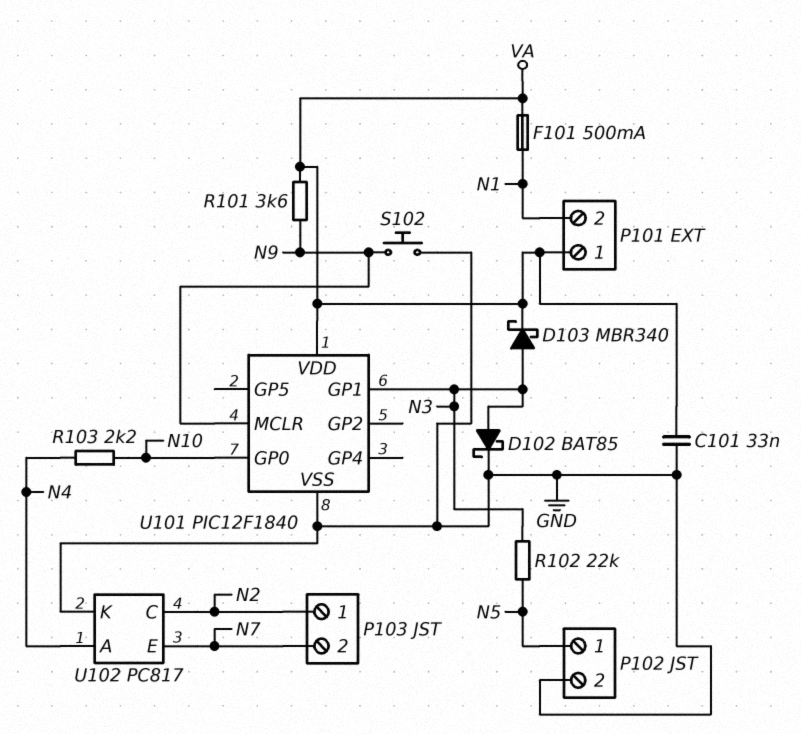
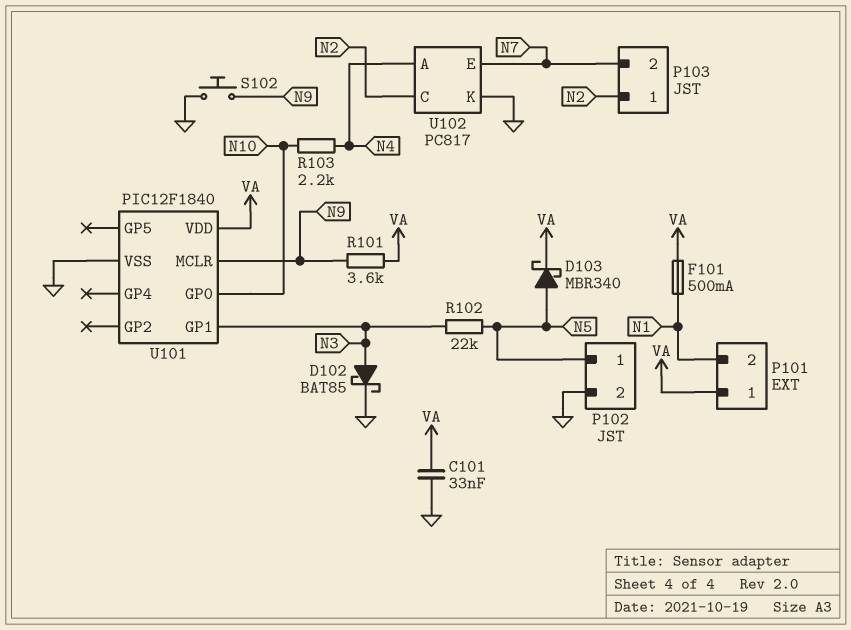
D103: schottky MBR340 (A N3, K VA) -> schottky MBR340 (A N5, K VA)

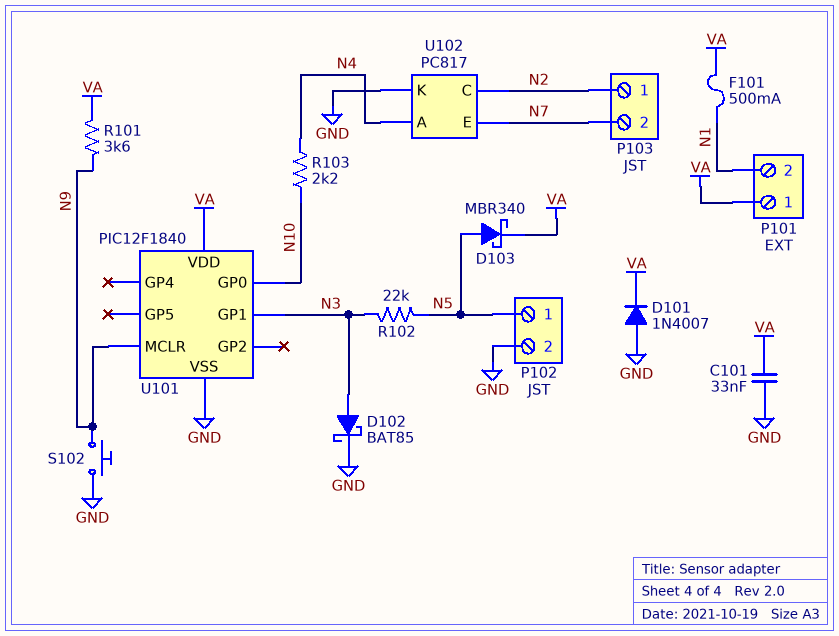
D101: none -> diode 1N4007 (A GND, K VA)

